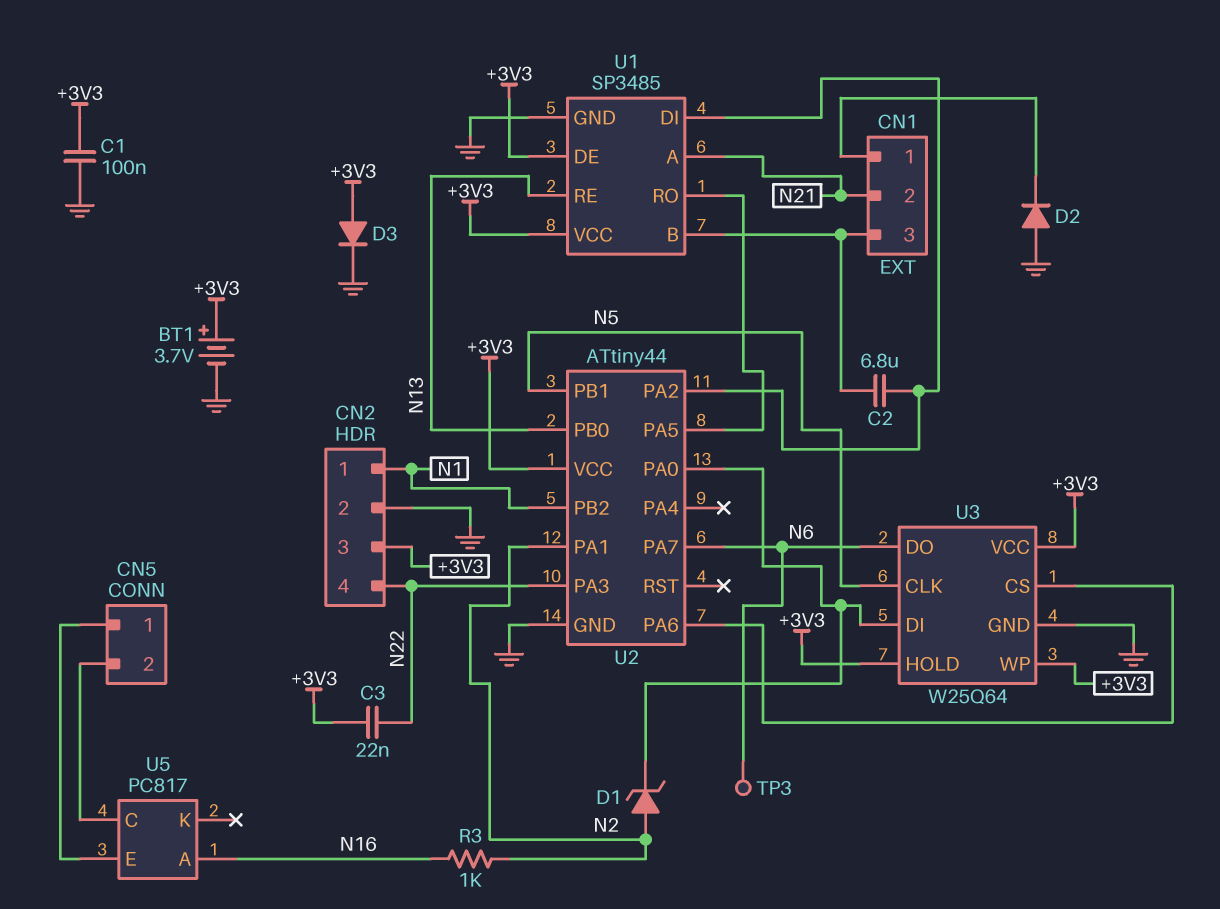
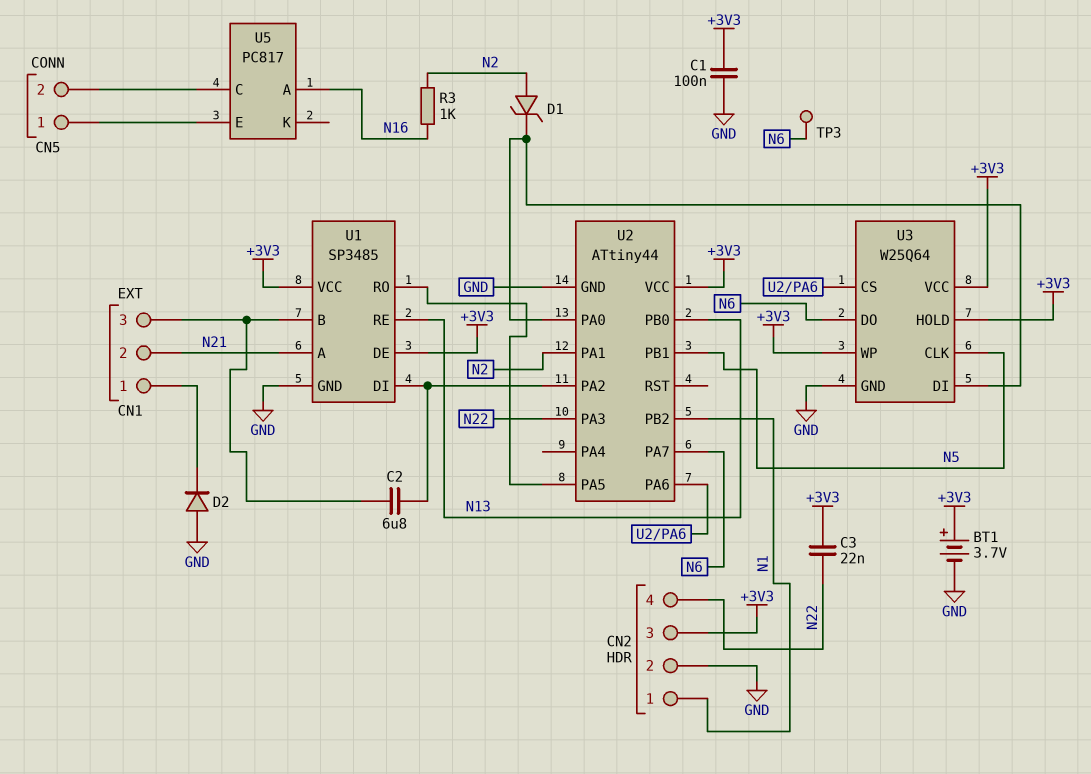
D3: diode (A +3V3, K GND) -> none

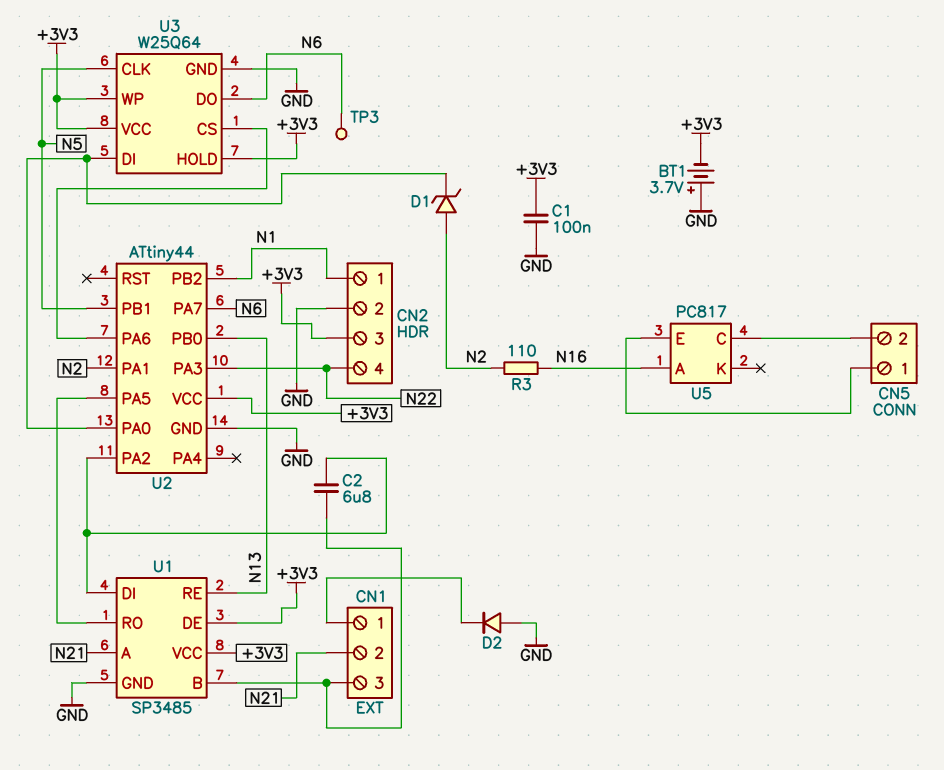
BT1: 3.7V (plus +3V3, minus GND) -> 3.7V (plus GND, minus +3V3)
C3: 22nF (+3V3, N22) -> none
R3: 1k (N2, N16) -> 110 (N2, N16)

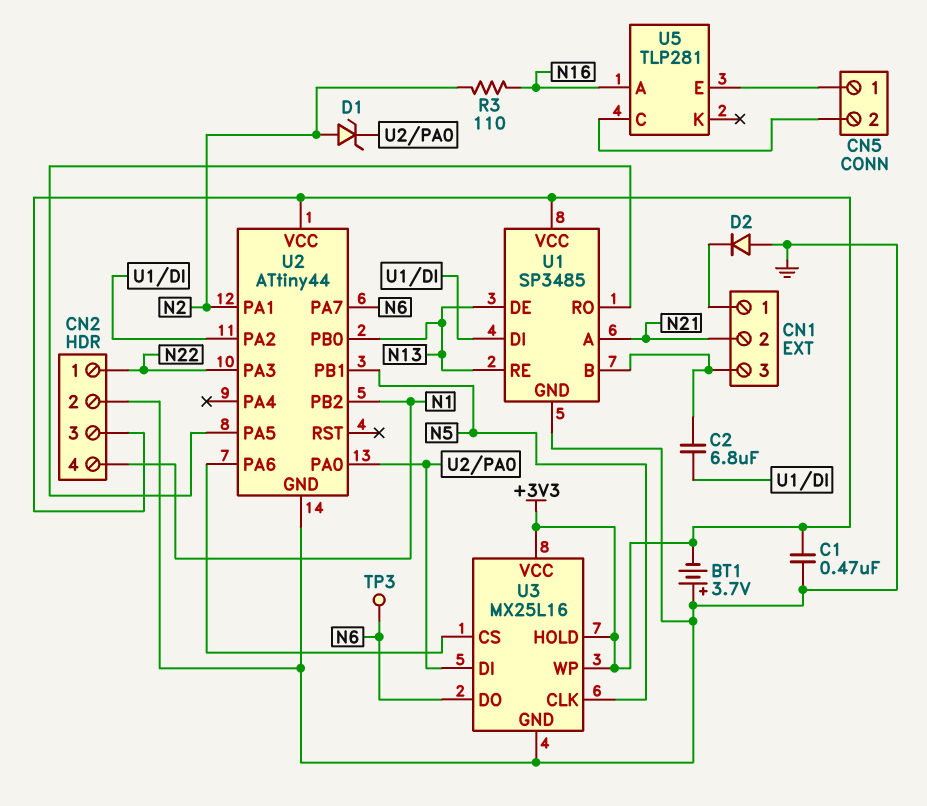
C1: 100nF (+3V3, GND) -> 470nF (+3V3, GND)
CN2 pin 1: N1 -> N22
CN2 pin 4: N22 -> N1
U1 pin DE: +3V3 -> N13
U3: W25Q64 -> MX25L16
U5: PC817 -> TLP281

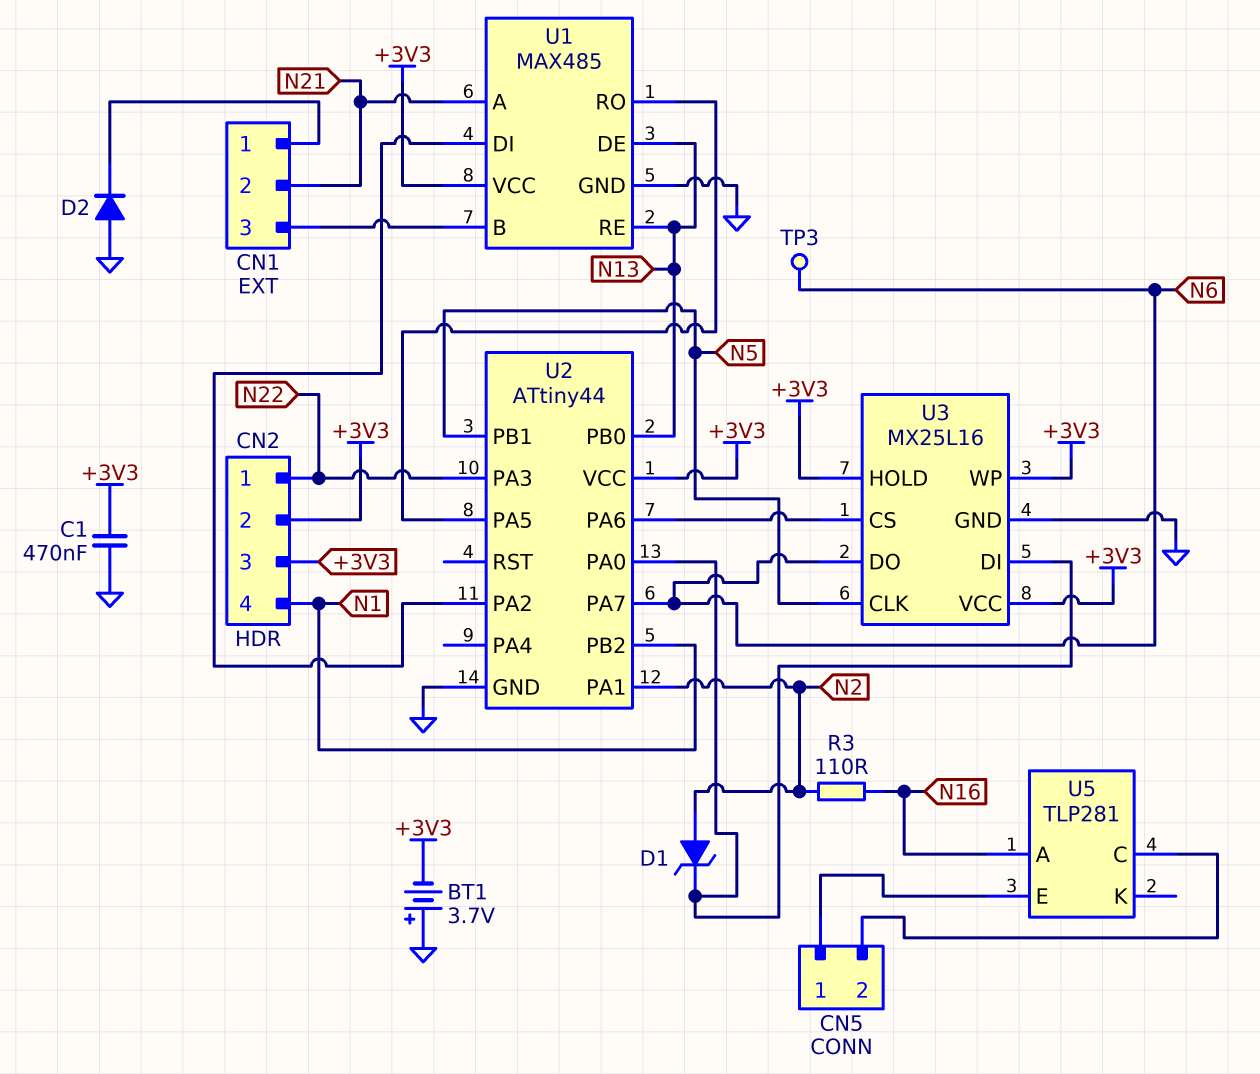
C2: 6.8uF (CN1/3, U1/DI) -> none
CN2 pin 2: GND -> +3V3
U1: SP3485 -> MAX485

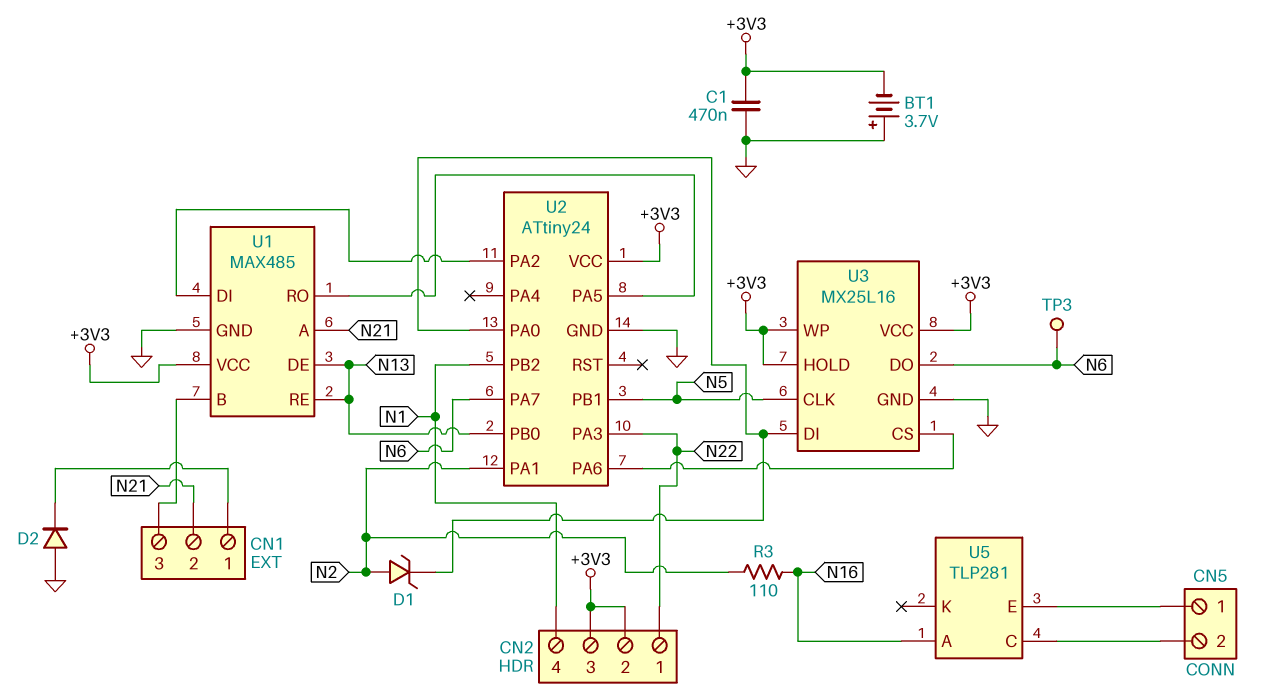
U2: ATtiny44 -> ATtiny24

